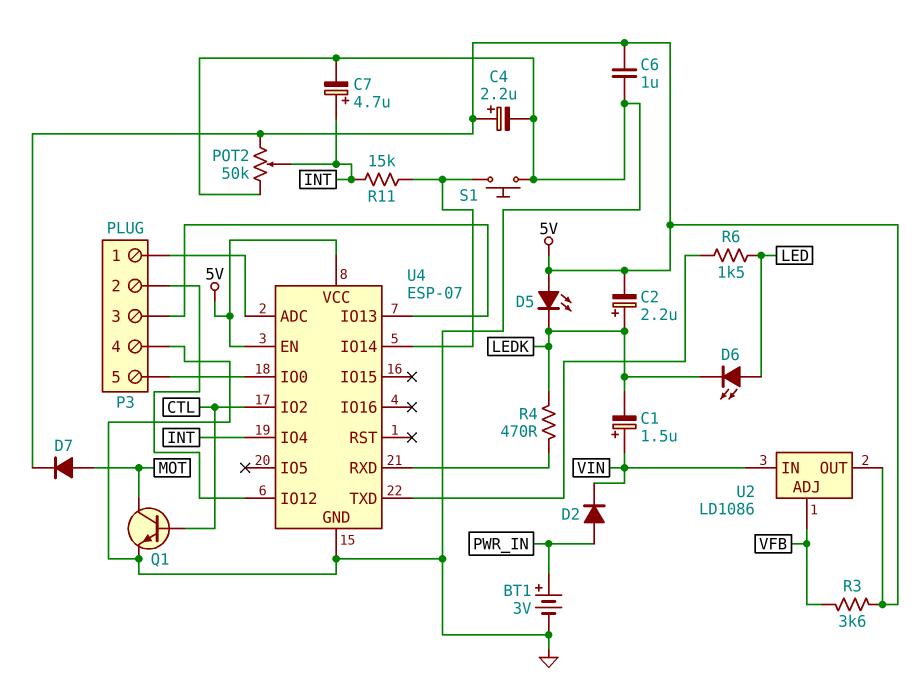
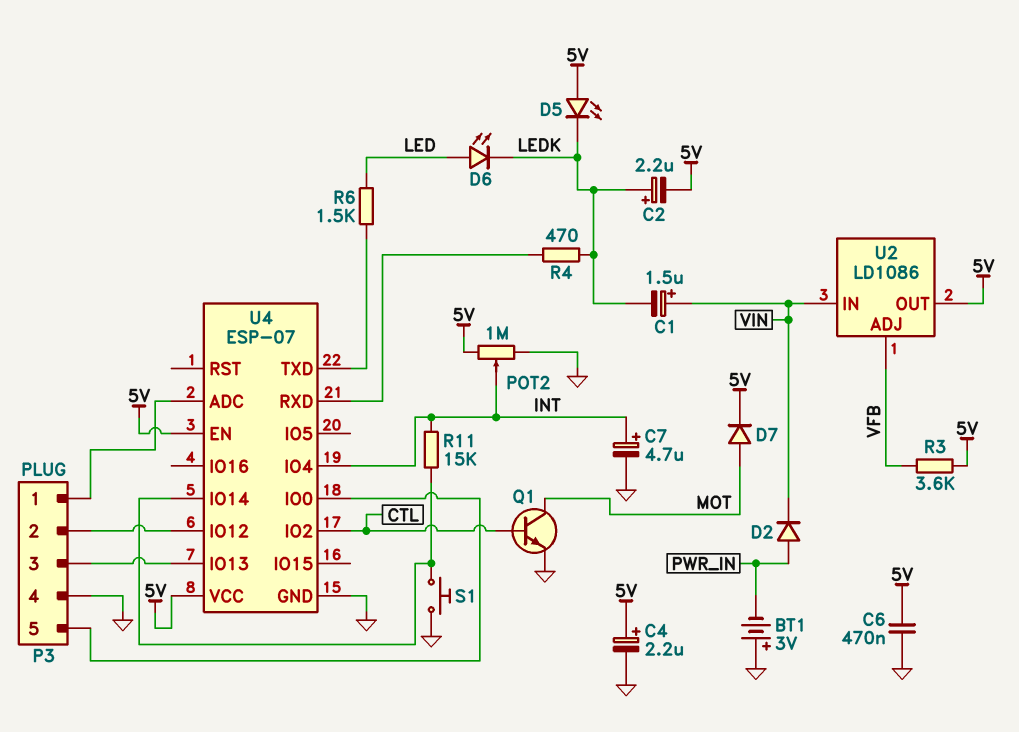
BT1: 3V (plus PWR_IN, minus GND) -> 3V (plus GND, minus PWR_IN)
C6: 1uF (5V, GND) -> 470nF (5V, GND)
POT2: 50k (5V, GND, wiper INT) -> 1M (5V, GND, wiper INT)

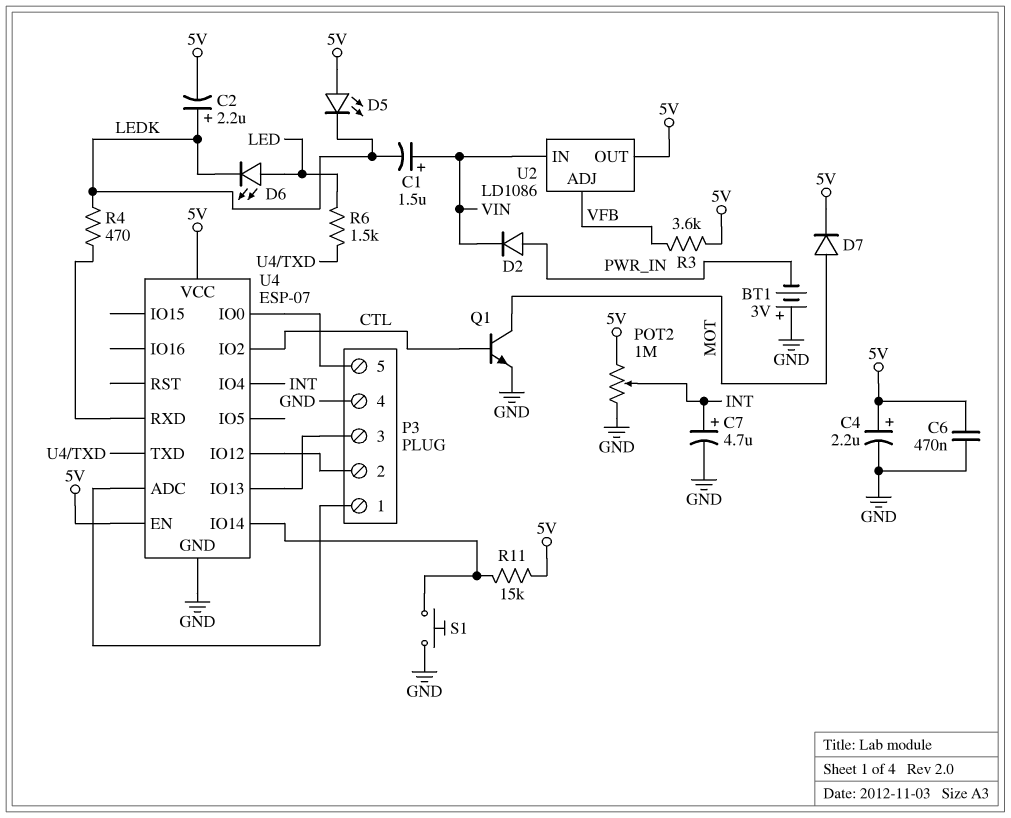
R11: 15k (INT, U4/IO14) -> 15k (5V, U4/IO14)

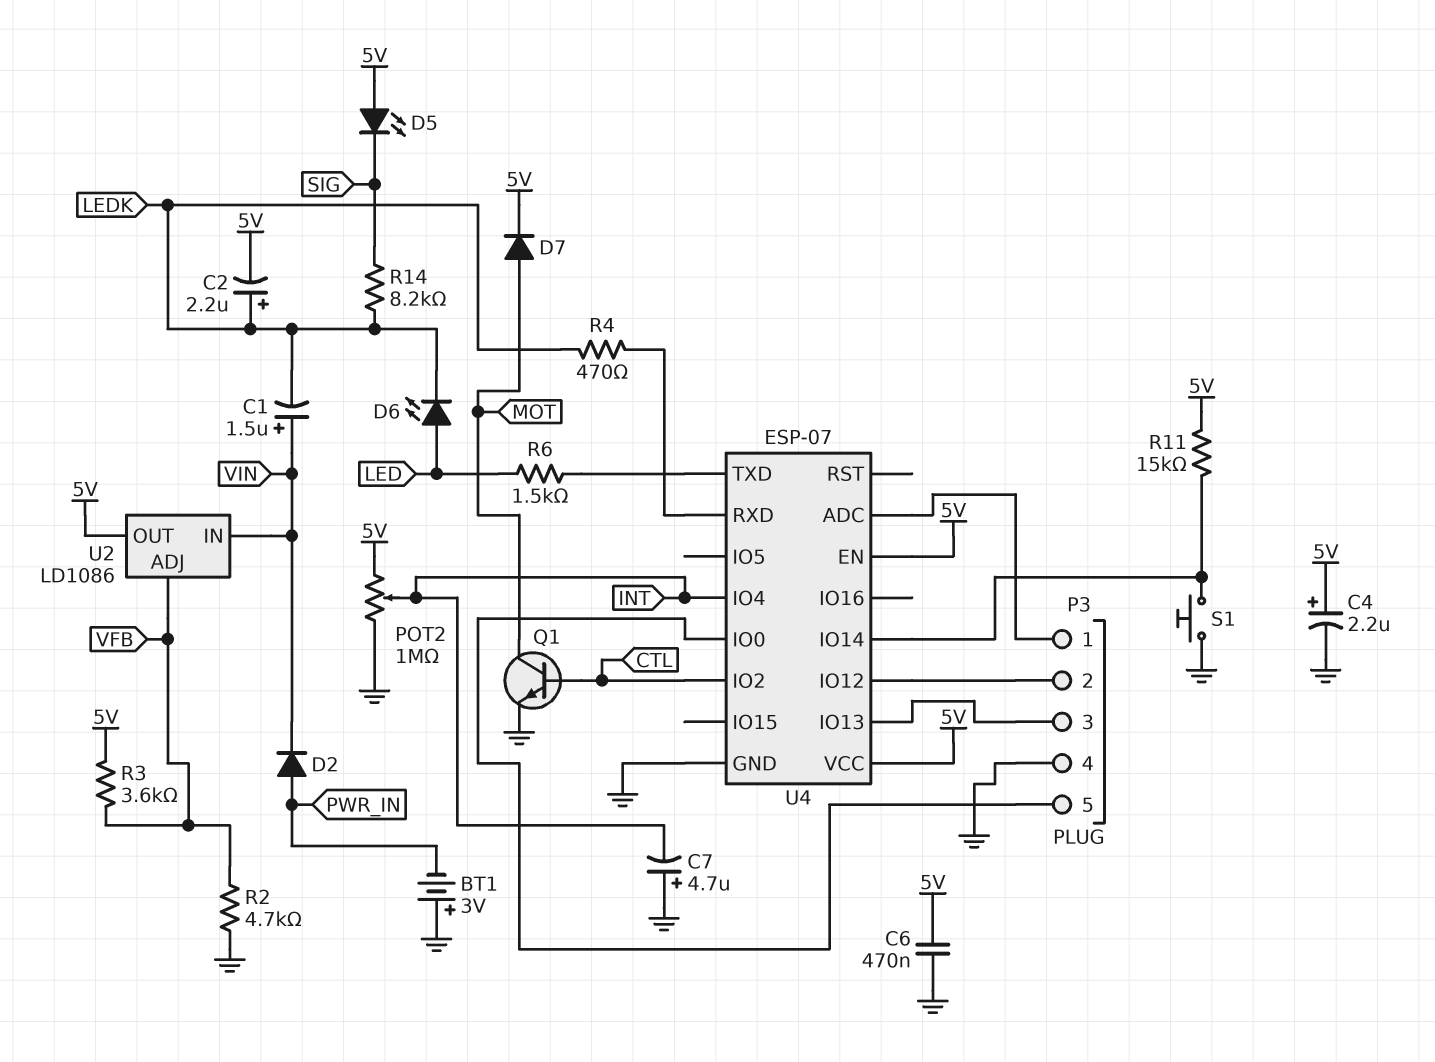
C7: 4.7uF (plus INT, minus GND) -> 4.7uF (plus GND, minus INT)
D5: LED (A 5V, K LEDK) -> LED (A 5V, K SIG)
R2: none -> 4.7k (GND, VFB)
R14: none -> 8.2k (LEDK, SIG)

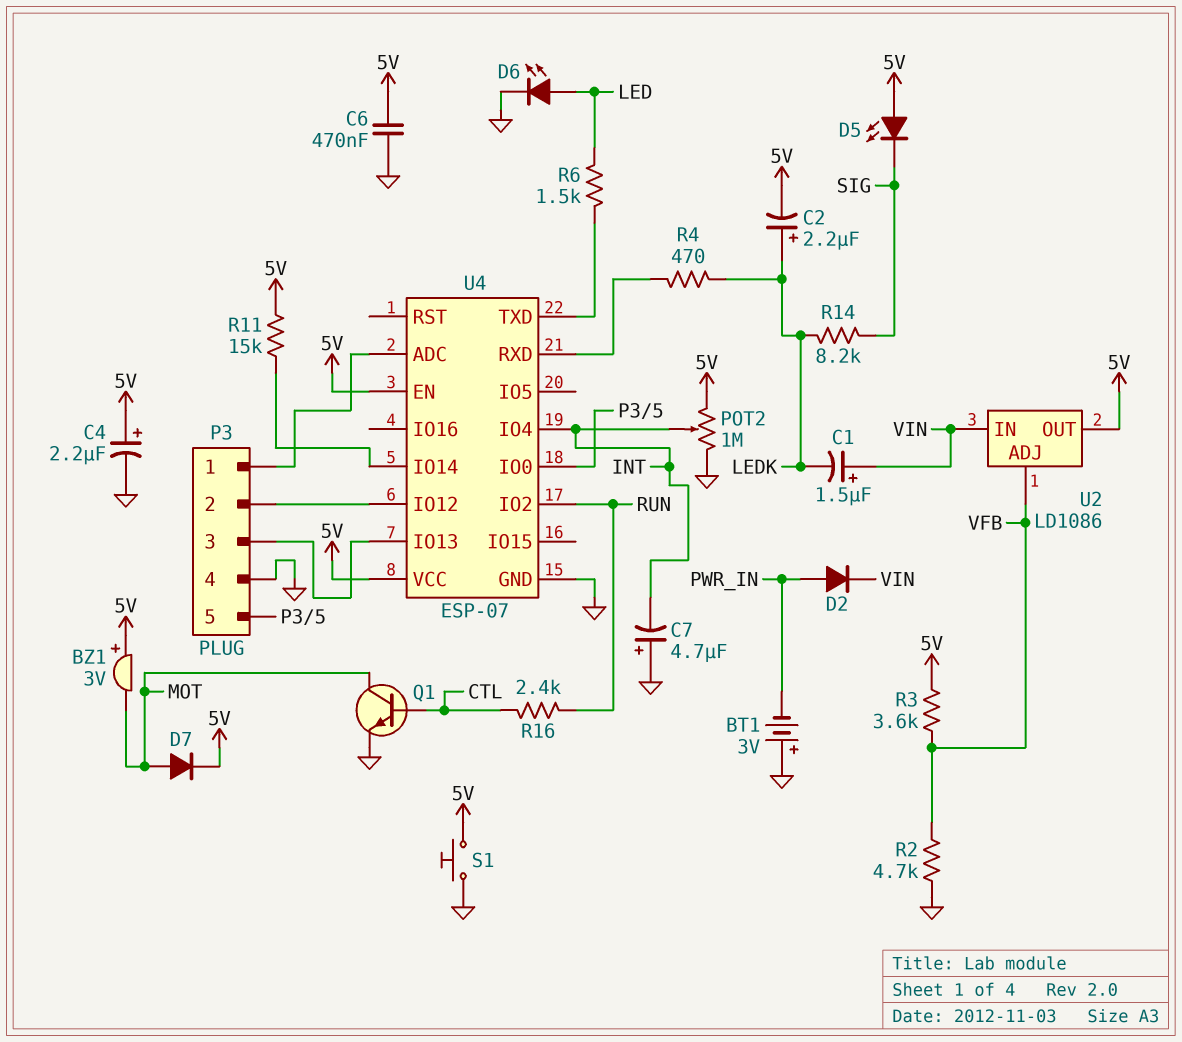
BZ1: none -> buzzer 3V (plus 5V, minus MOT)
D6: LED (A LED, K LEDK) -> LED (A LED, K GND)
R16: none -> 2.4k (CTL, RUN)
S1: button (GND, U4/IO14) -> button (5V, GND)
U4 pin IO2: CTL -> RUN

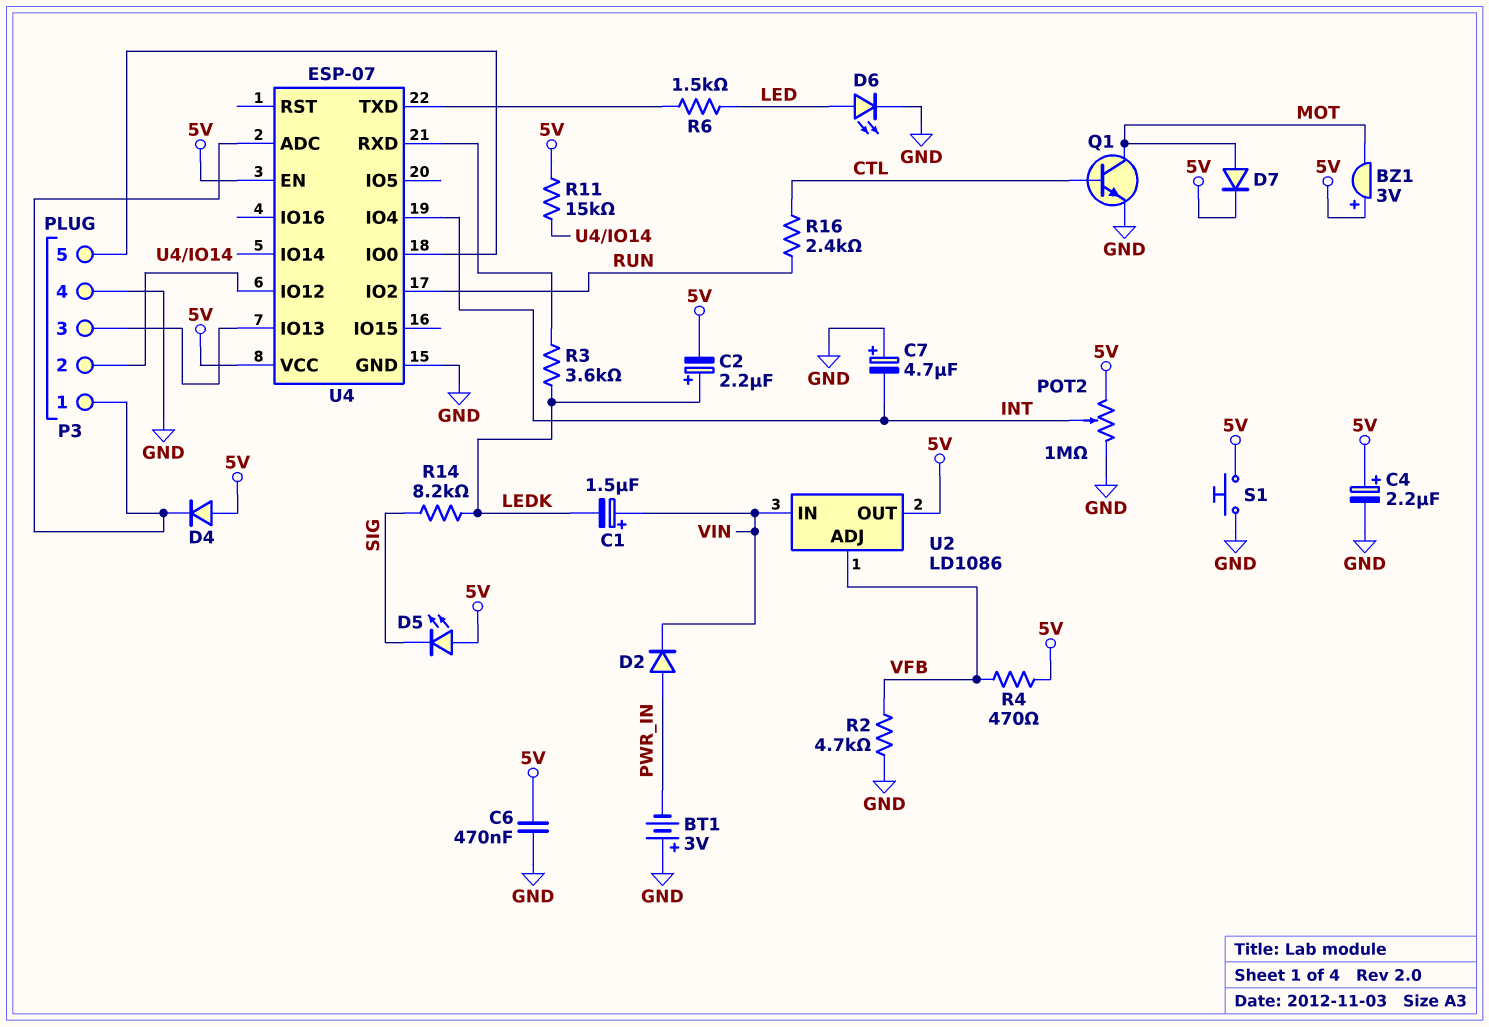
D4: none -> diode (A 5V, K P3/1)
R3: 3.6k (5V, VFB) -> 3.6k (LEDK, U4/RXD)
R4: 470 (LEDK, U4/RXD) -> 470 (5V, VFB)

